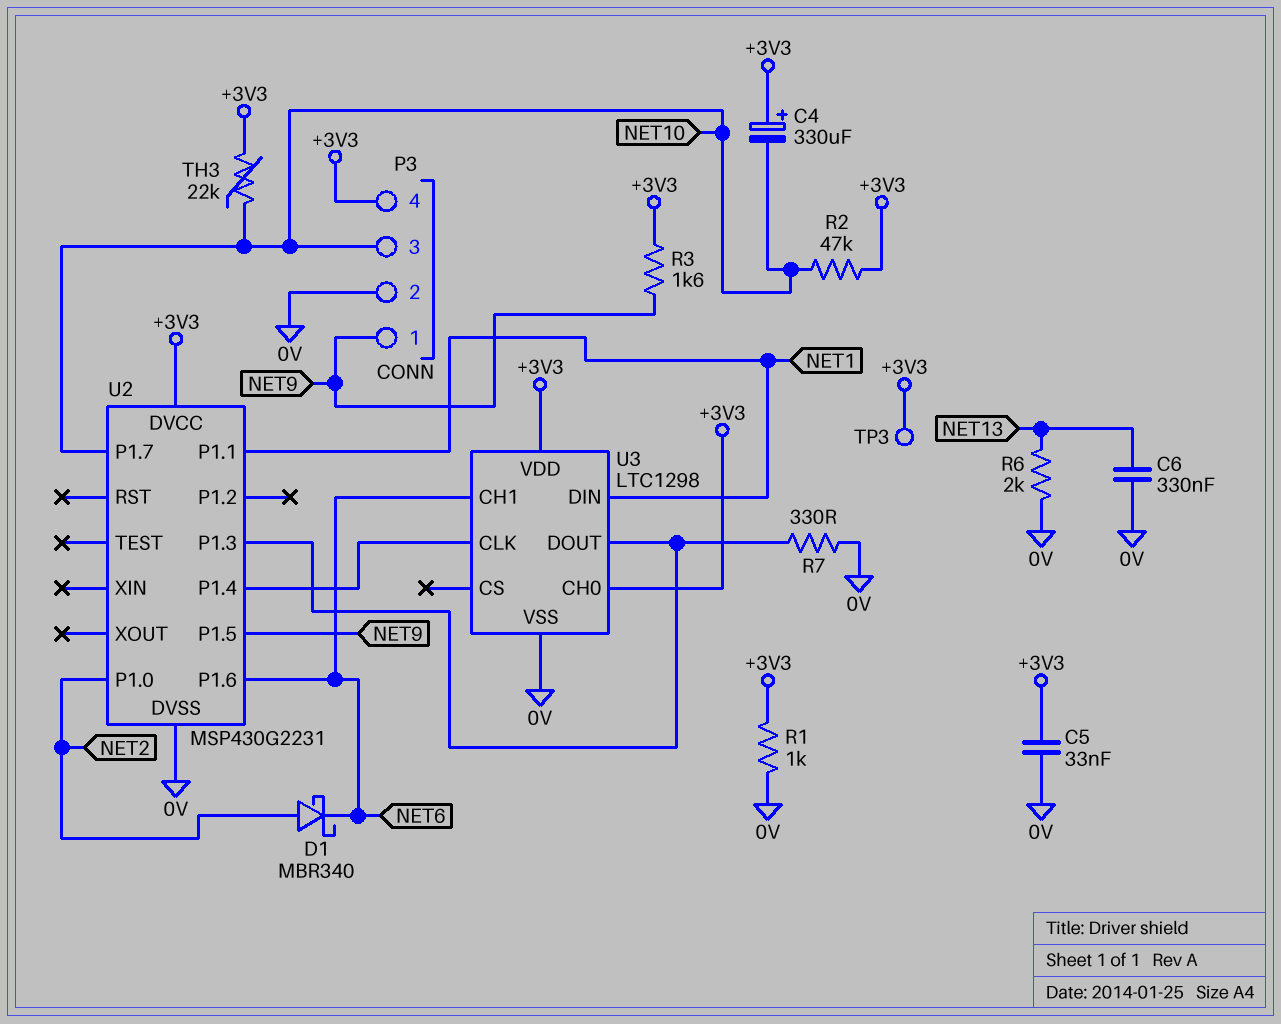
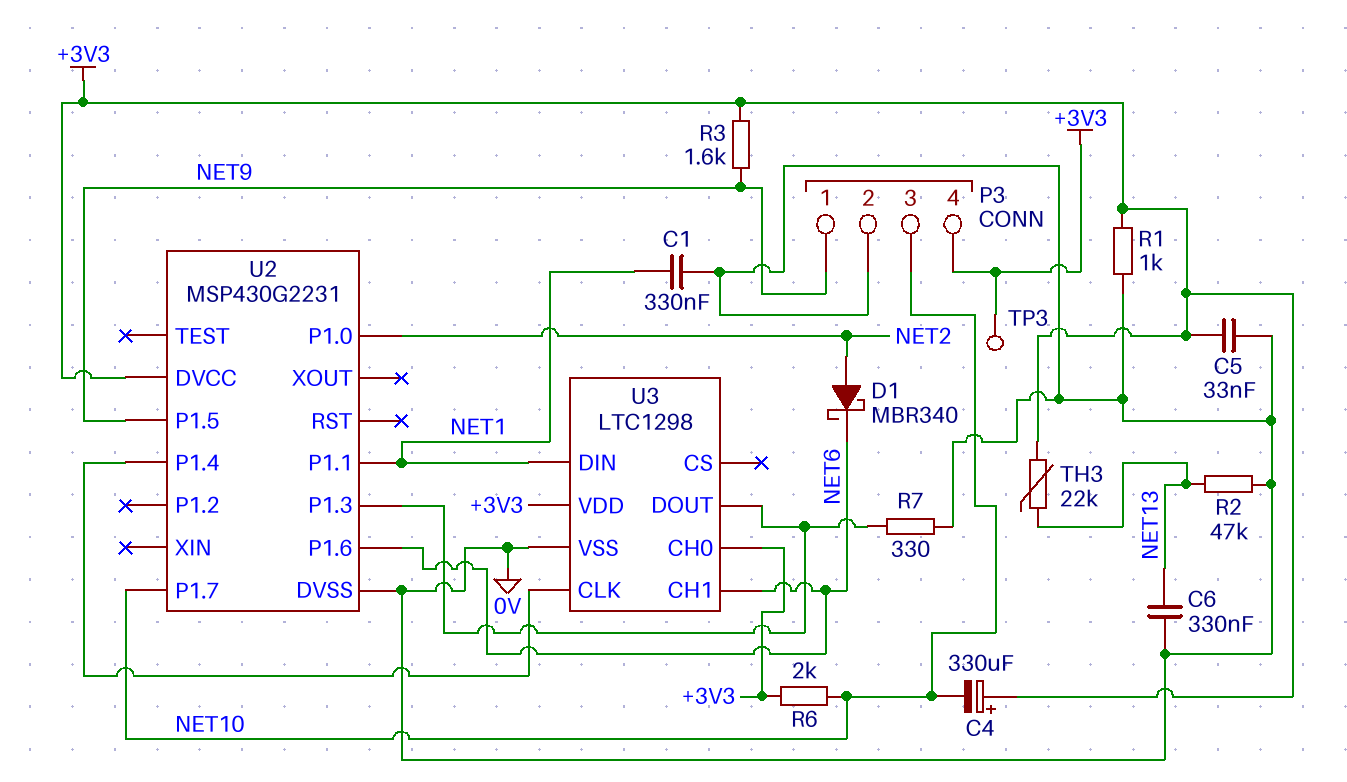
C1: none -> 330nF (0V, NET1)
R2: 47k (+3V3, NET10) -> 47k (0V, NET13)
R6: 2k (0V, NET13) -> 2k (+3V3, NET10)
TH3: 22k (+3V3, NET10) -> 22k (+3V3, NET13)

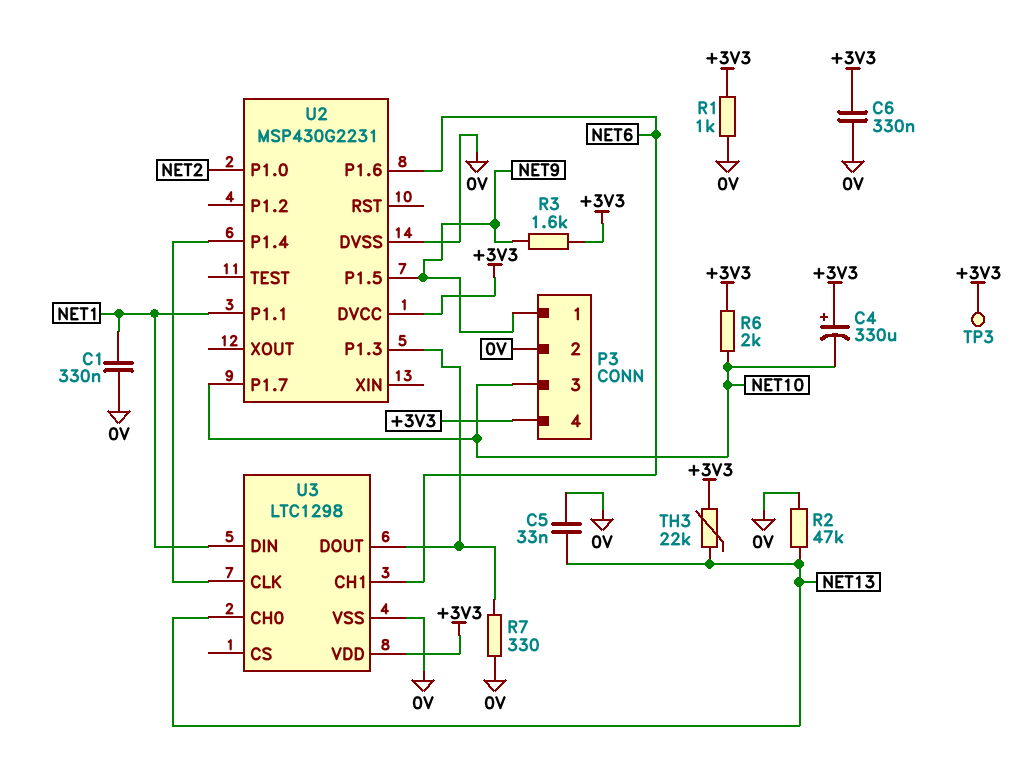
C5: 33nF (+3V3, 0V) -> 33nF (0V, NET13)
C6: 330nF (0V, NET13) -> 330nF (+3V3, 0V)
D1: schottky MBR340 (A NET2, K NET6) -> none
U3 pin CH0: +3V3 -> NET13

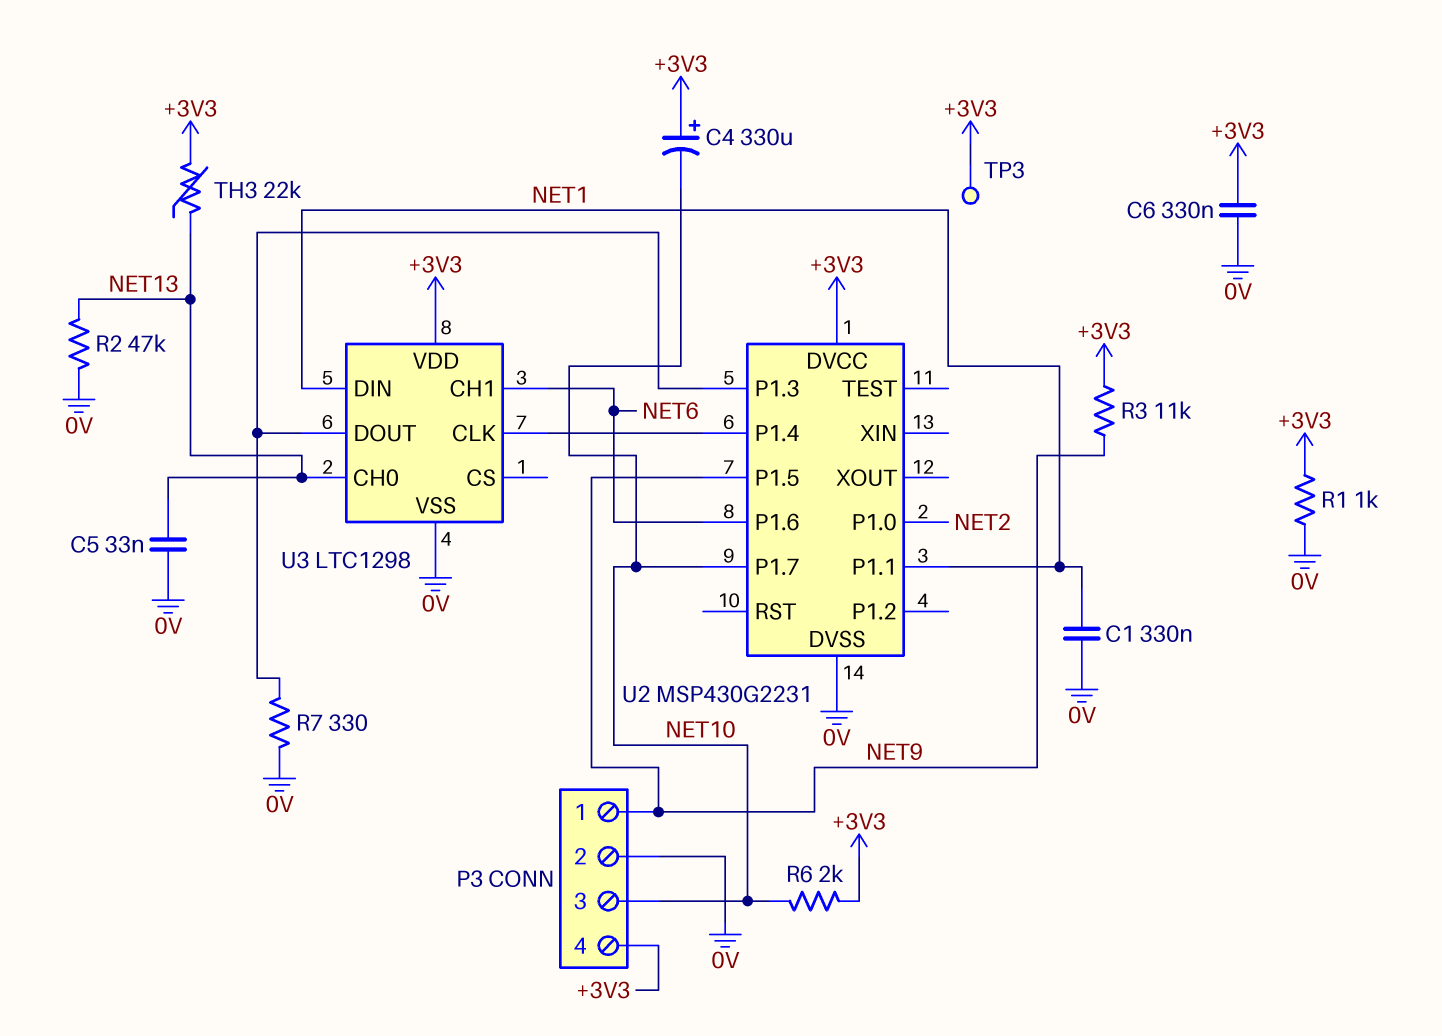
R3: 1.6k (+3V3, NET9) -> 11k (+3V3, NET9)

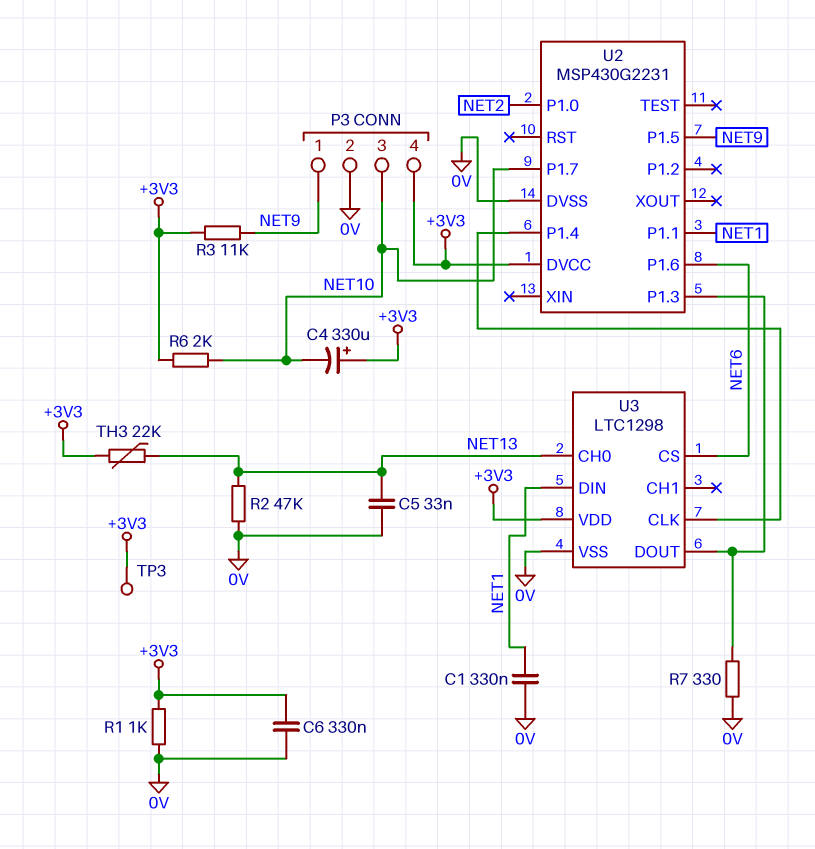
U3 pin CH1: NET6 -> none
U3 pin CS: none -> NET6

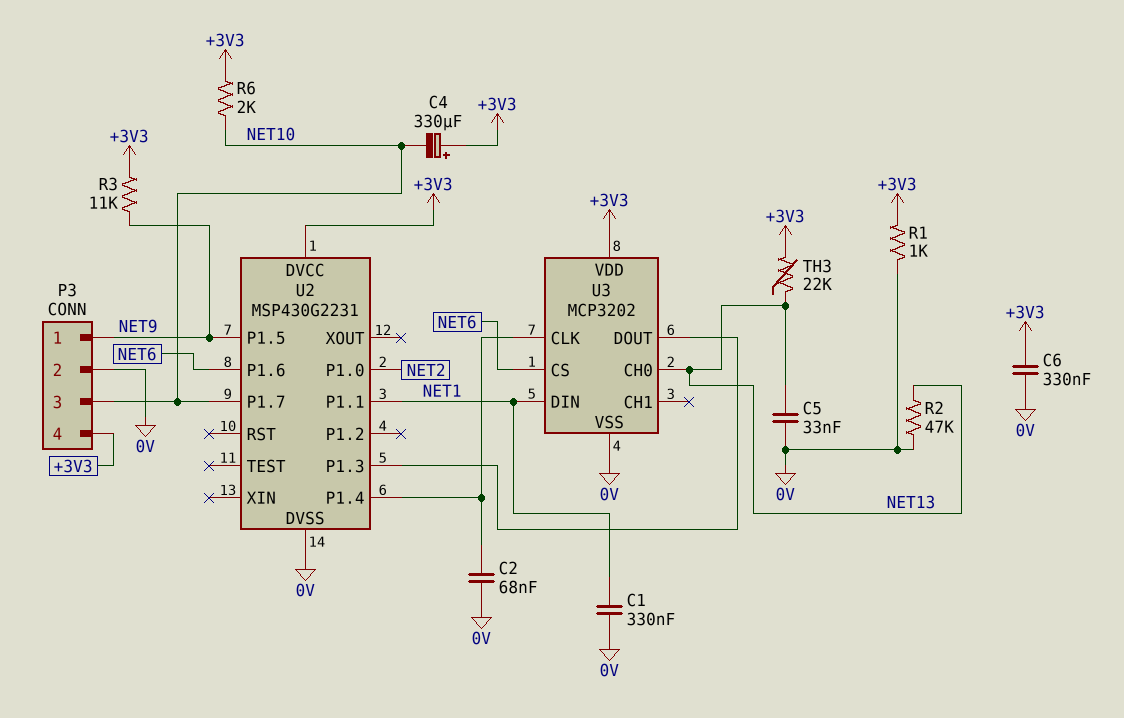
C2: none -> 68nF (0V, U2/P1.4)
R7: 330 (0V, U2/P1.3) -> none
TP3: test point (+3V3) -> none
U3: LTC1298 -> MCP3202

